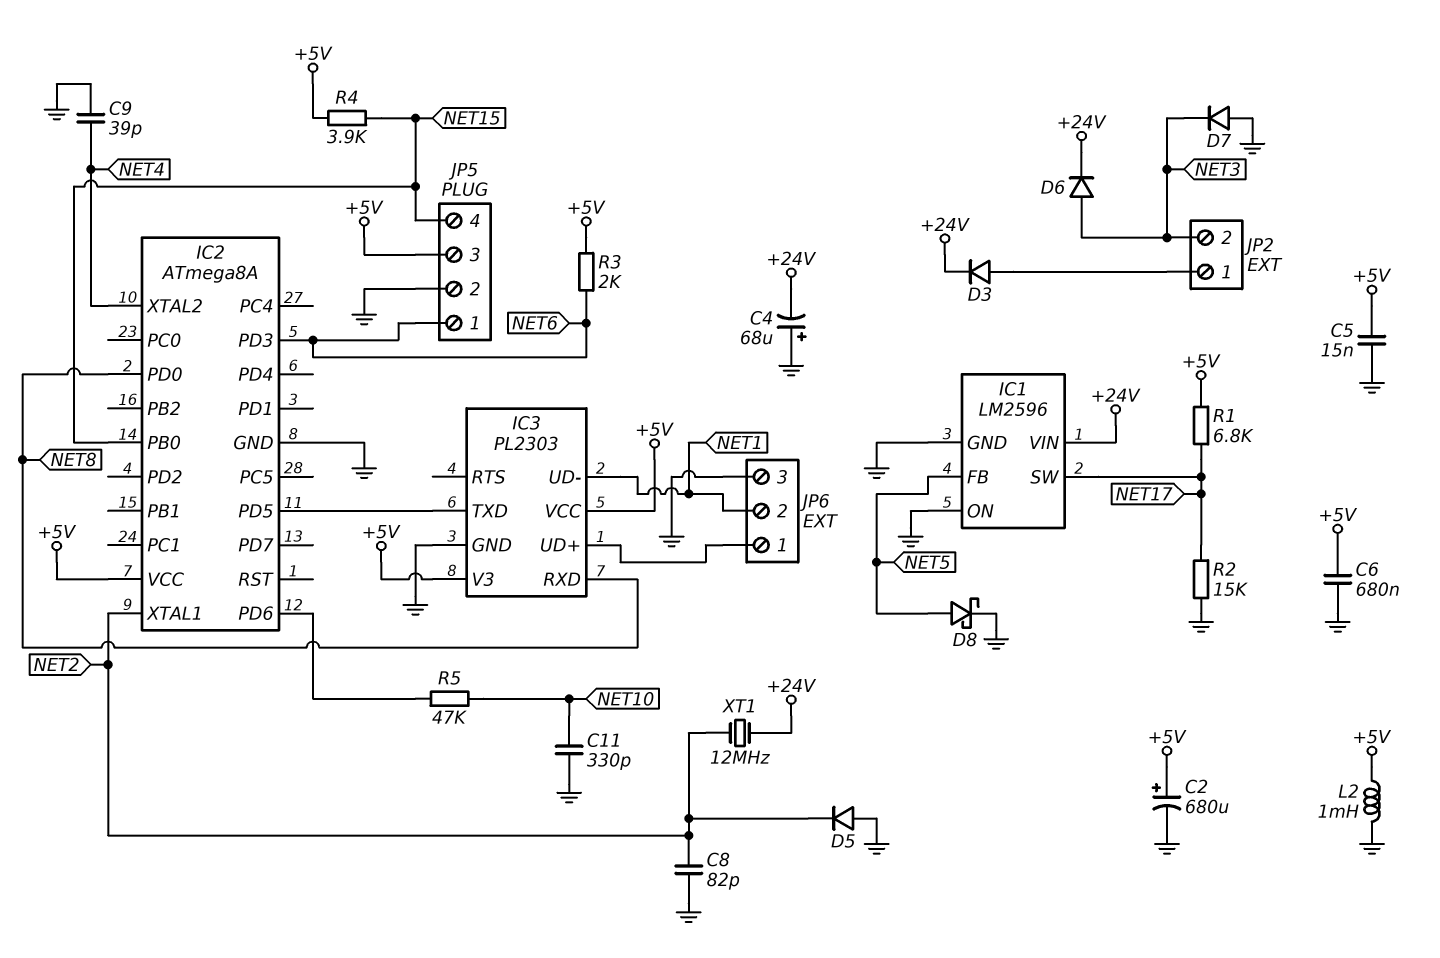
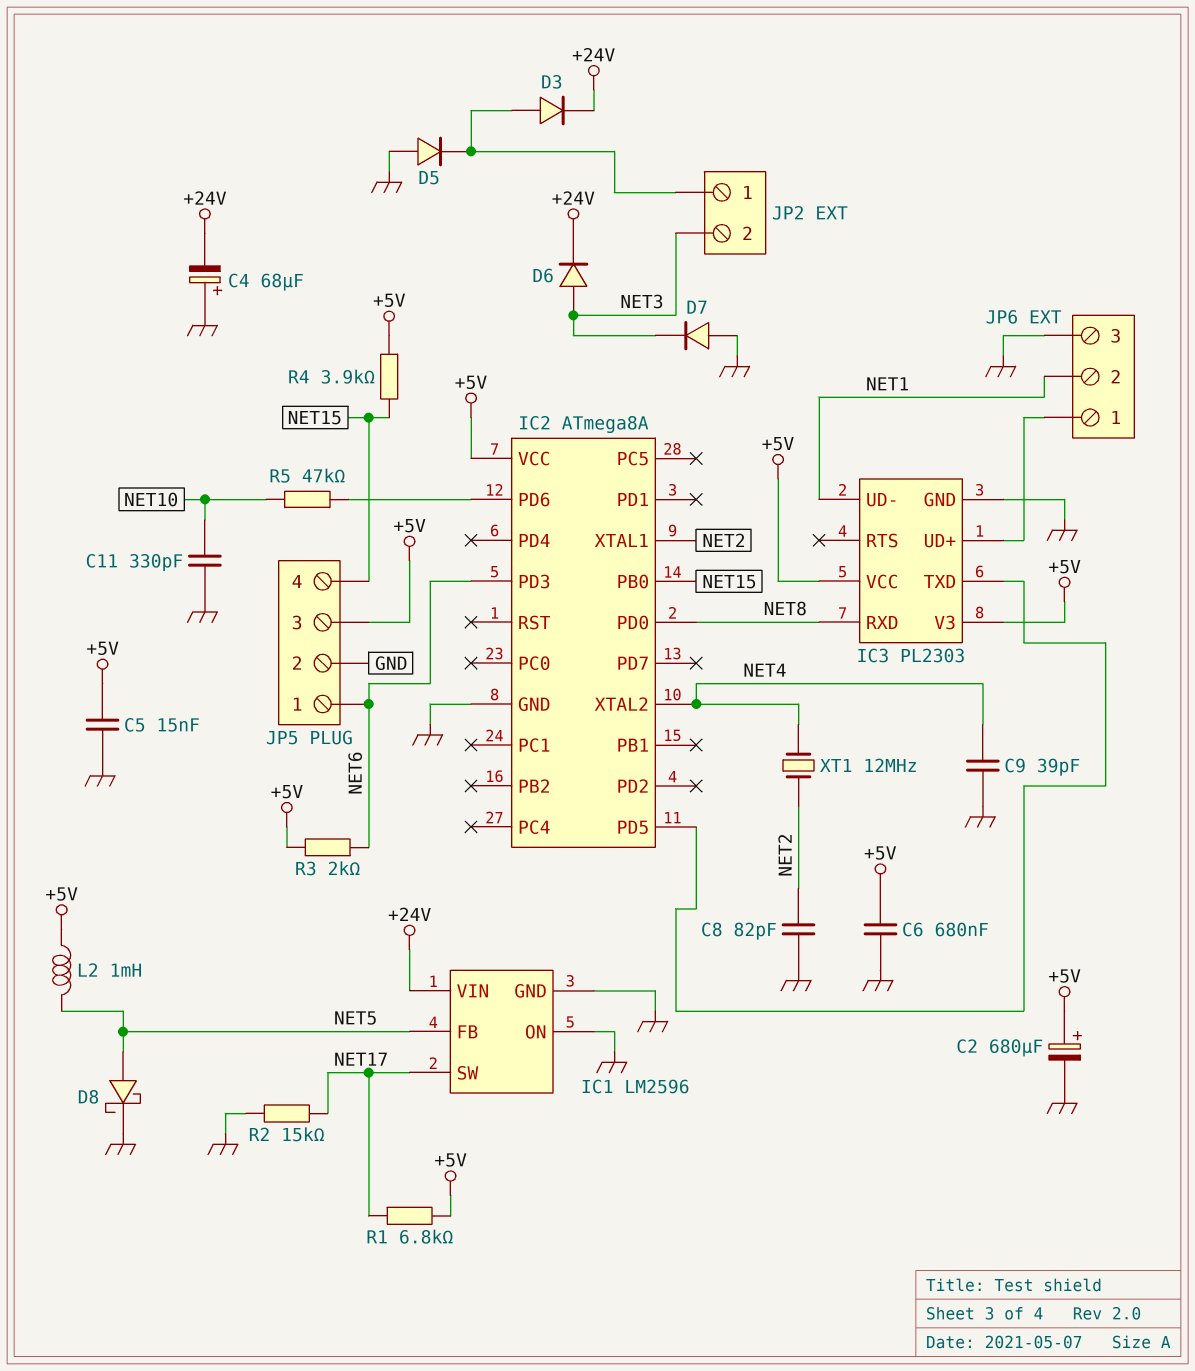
D5: diode (A GND, K NET2) -> diode (A GND, K JP2/1)
L2: 1mH (+5V, GND) -> 1mH (+5V, NET5)
XT1: 12MHz (+24V, NET2) -> 12MHz (NET2, NET4)

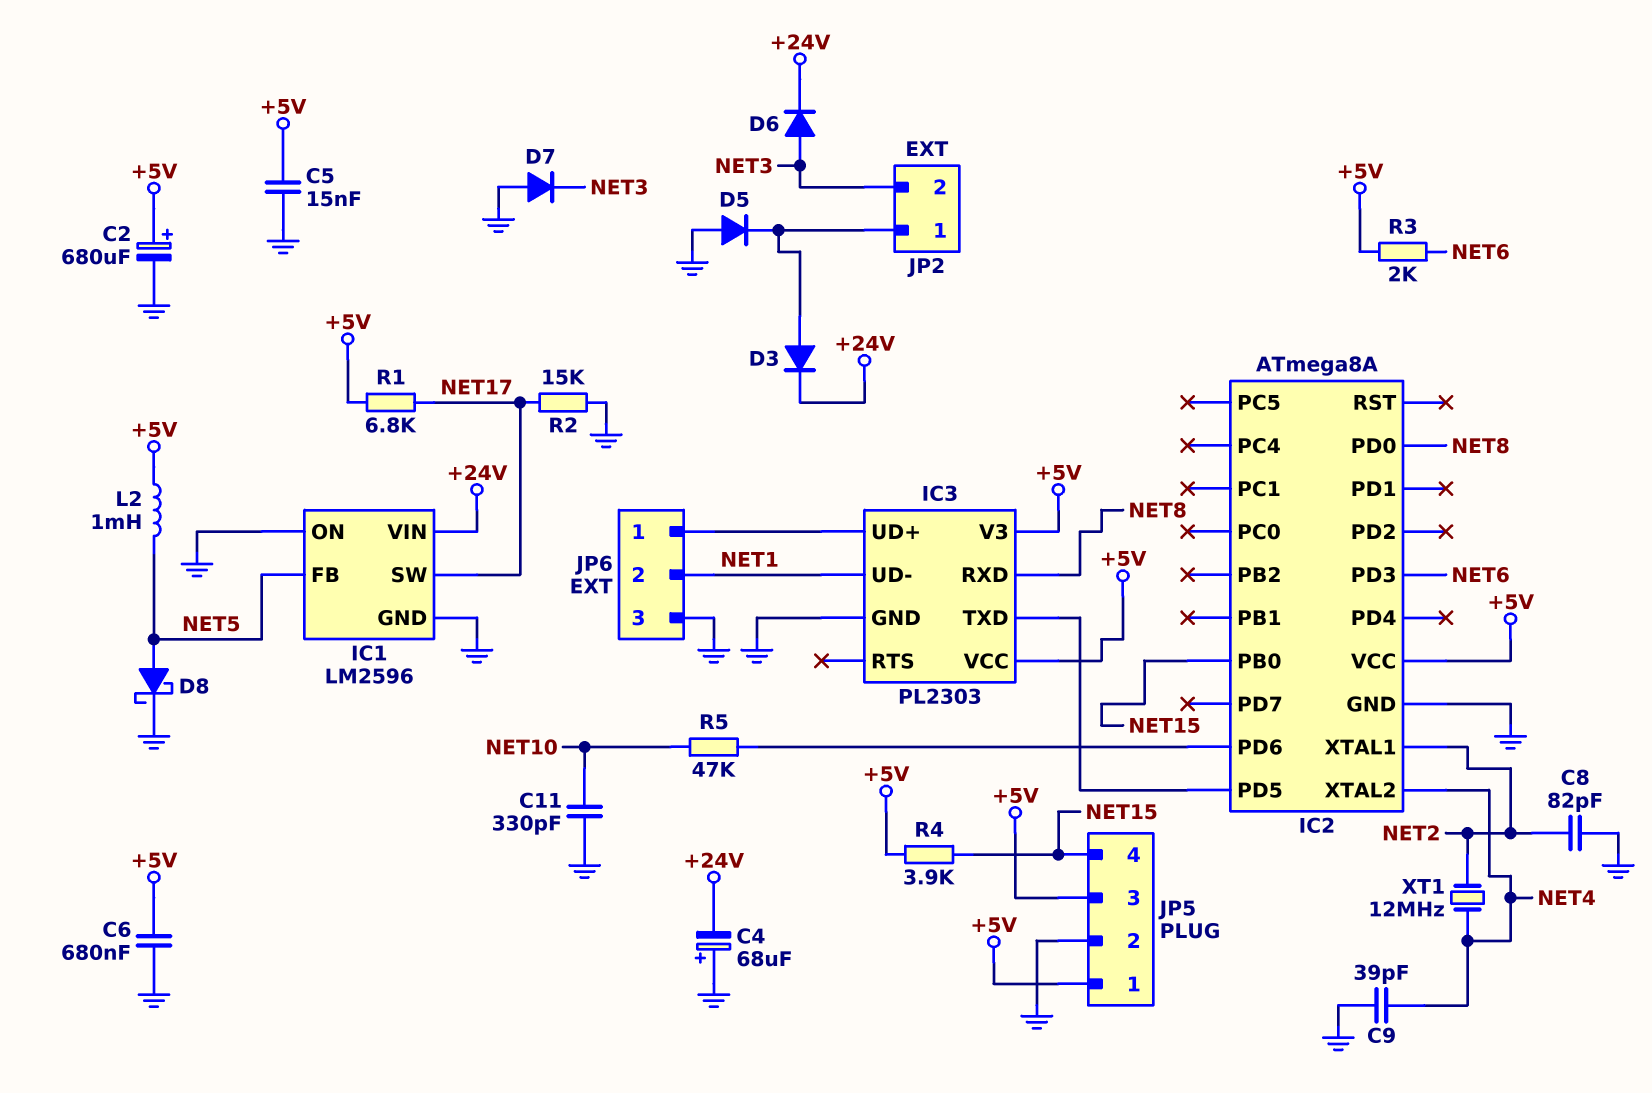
JP5 pin 1: NET6 -> +5V

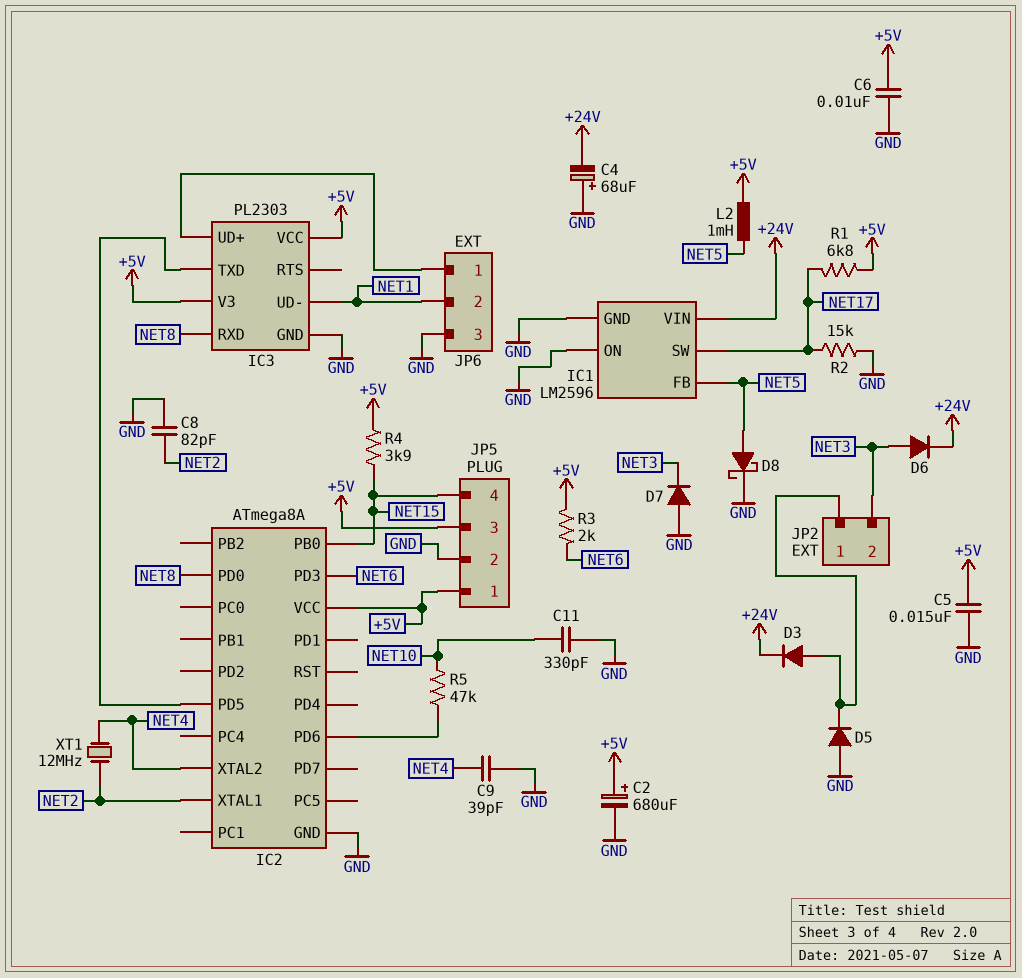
C6: 680nF (+5V, GND) -> 10nF (+5V, GND)

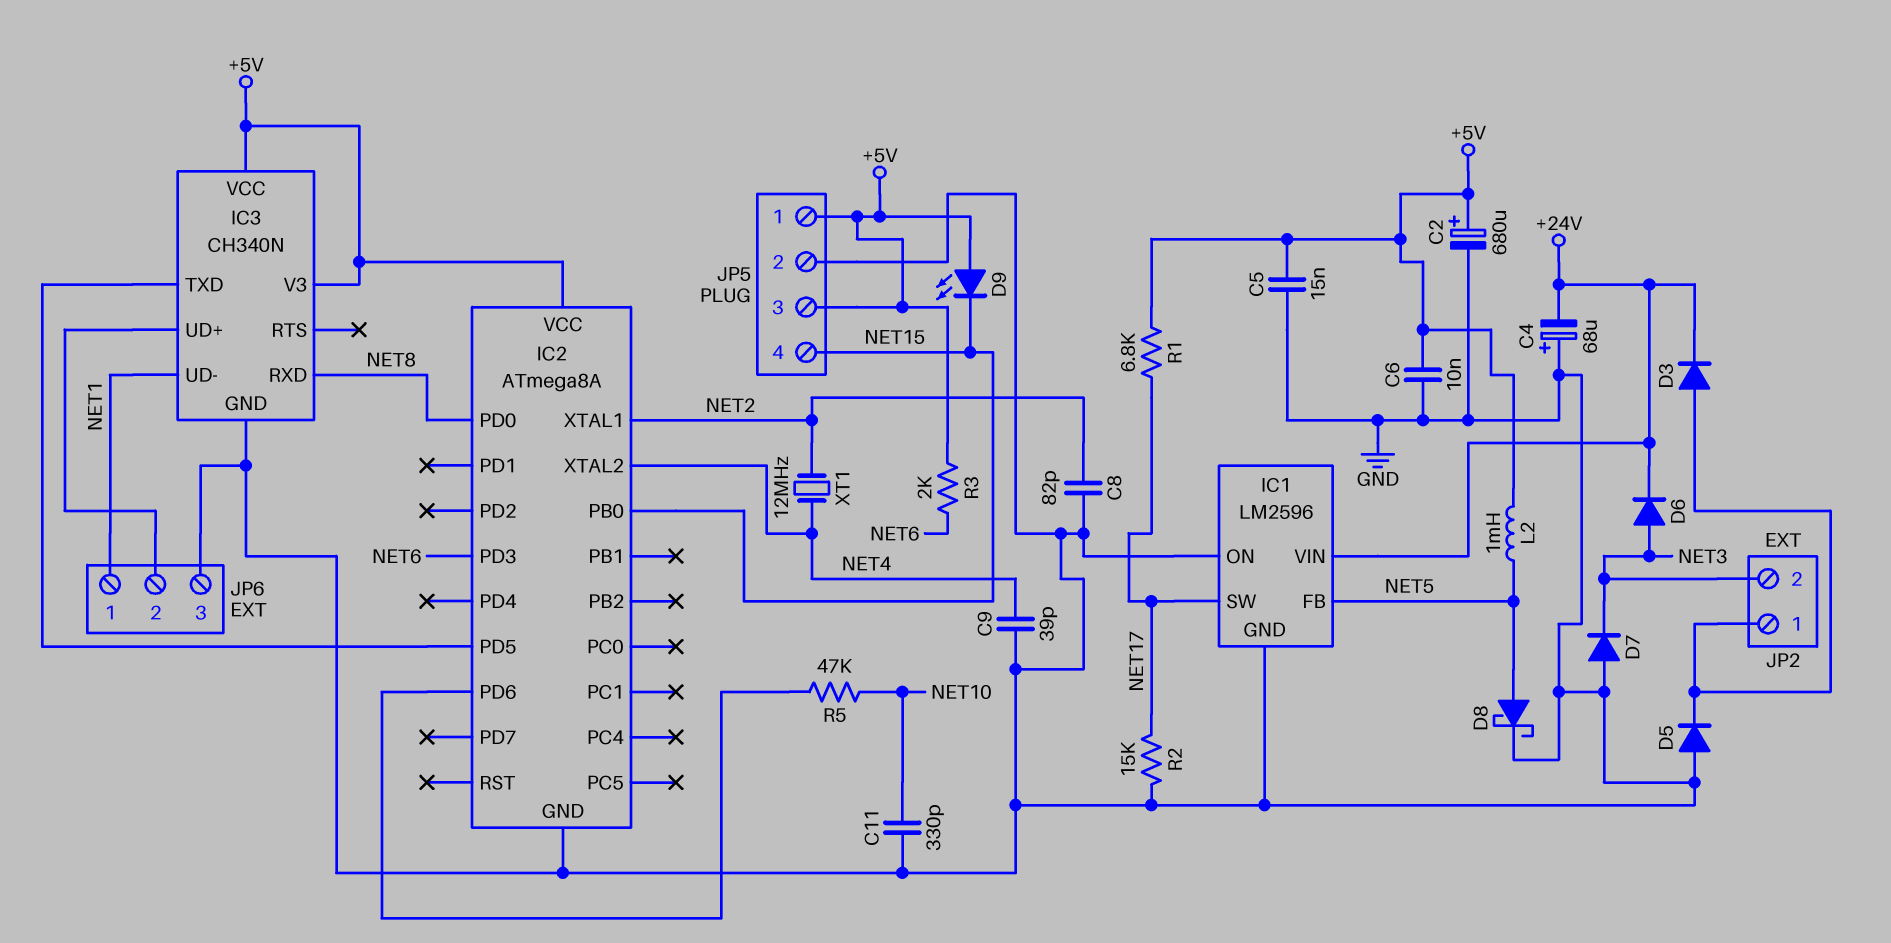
D9: none -> LED (A +5V, K NET15)
IC3: PL2303 -> CH340N
JP6 pin 1: IC3/UD+ -> NET1
JP6 pin 2: NET1 -> IC3/UD+
R4: 3.9k (+5V, NET15) -> none

